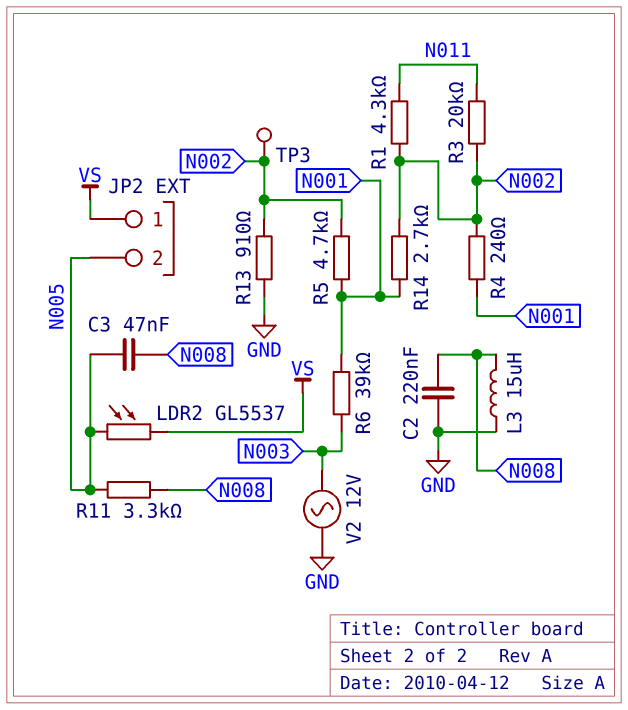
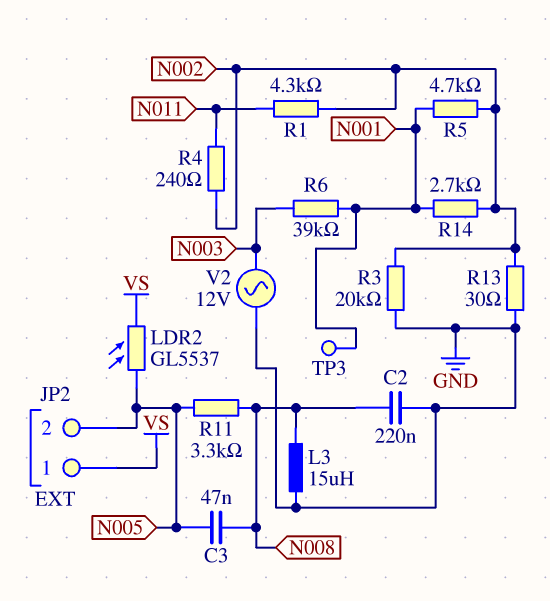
R3: 20k (N002, N011) -> 20k (GND, N002)
R4: 240 (N001, N002) -> 240 (N002, N011)
R13: 910 (GND, N002) -> 30 (GND, N002)
TP3: test point (N002) -> test point (N001)

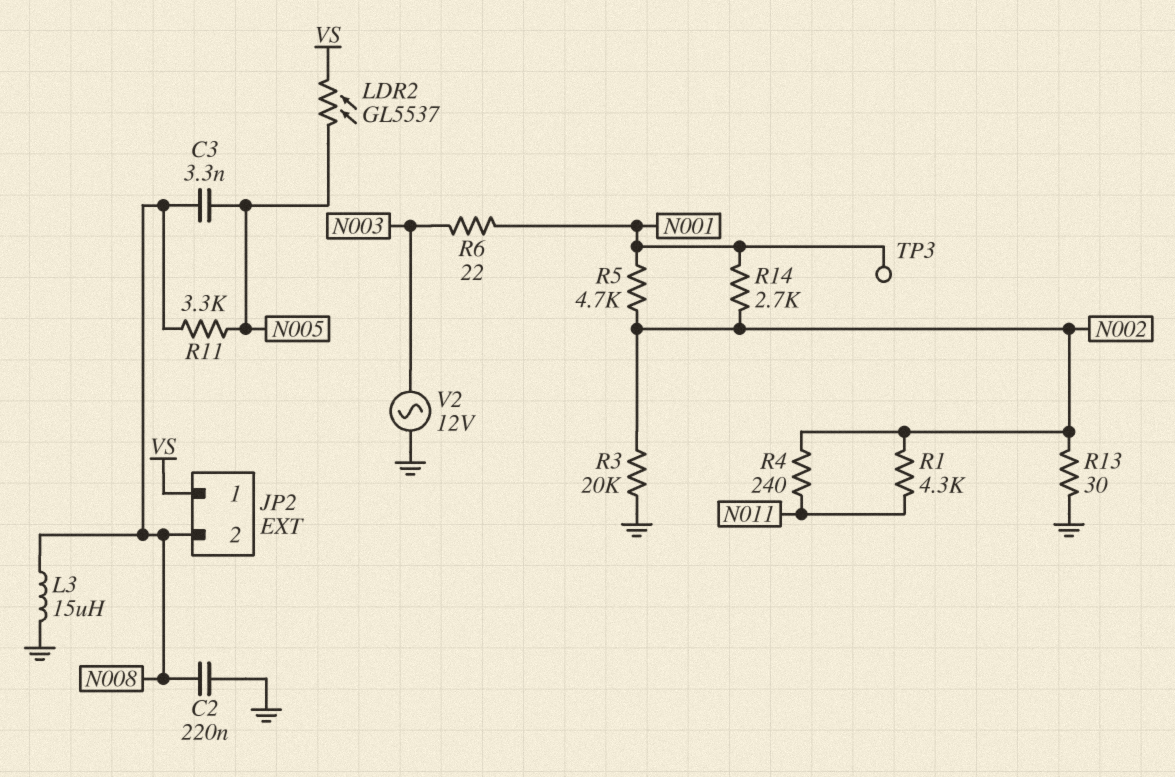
C3: 47nF (N005, N008) -> 3.3nF (N005, N008)
JP2 pin 2: N005 -> N008
R6: 39k (N001, N003) -> 22 (N001, N003)

